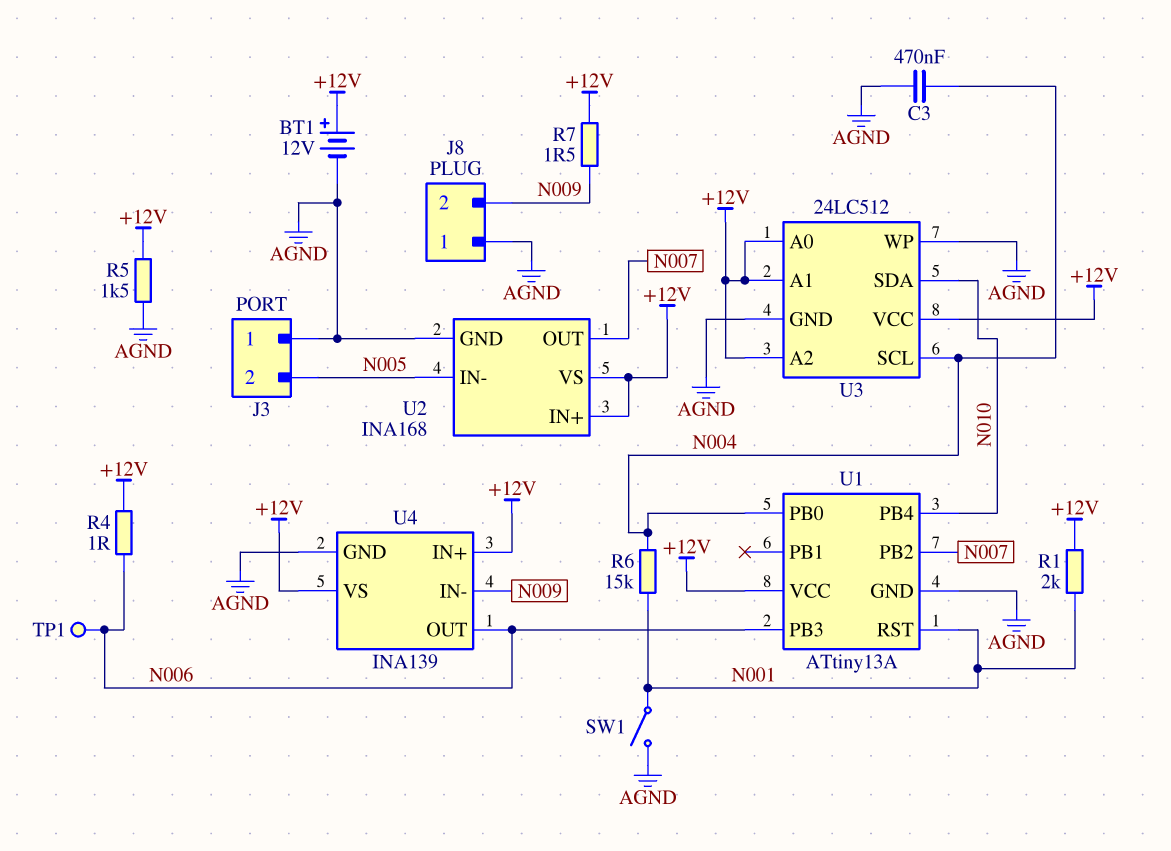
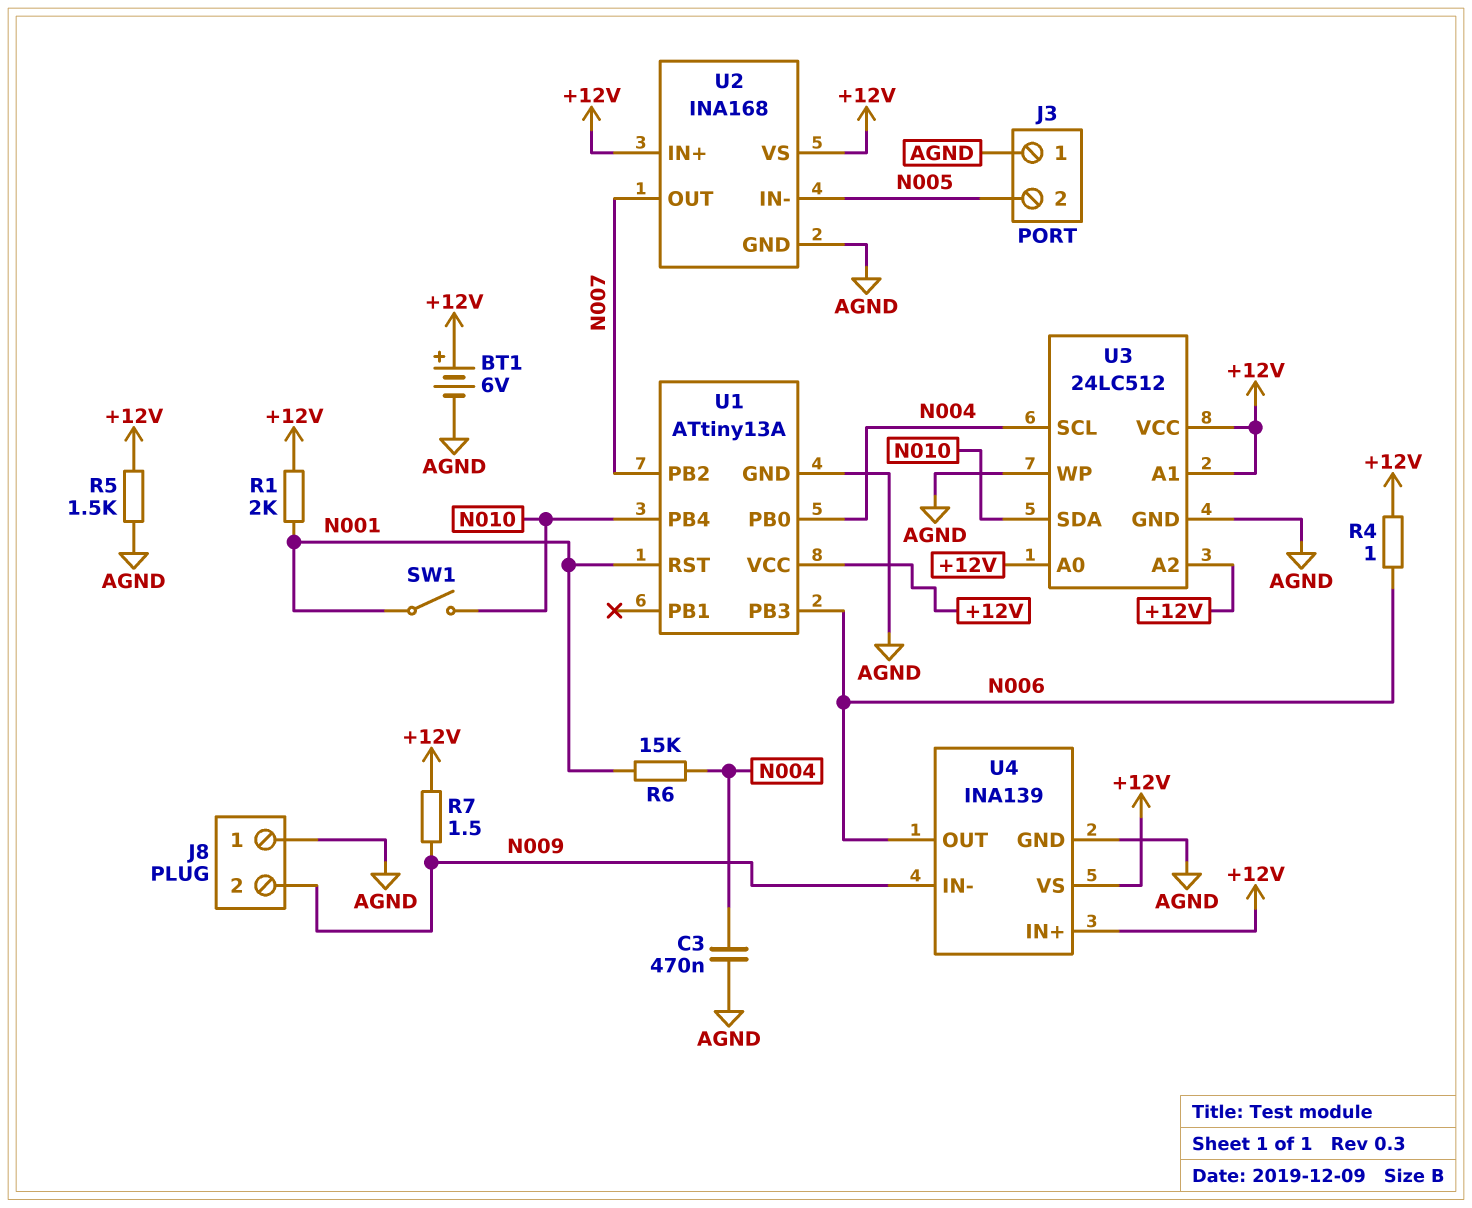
BT1: 12V (plus +12V, minus AGND) -> 6V (plus +12V, minus AGND)
SW1: switch (AGND, N001) -> switch (N001, N010)
TP1: test point (N006) -> none

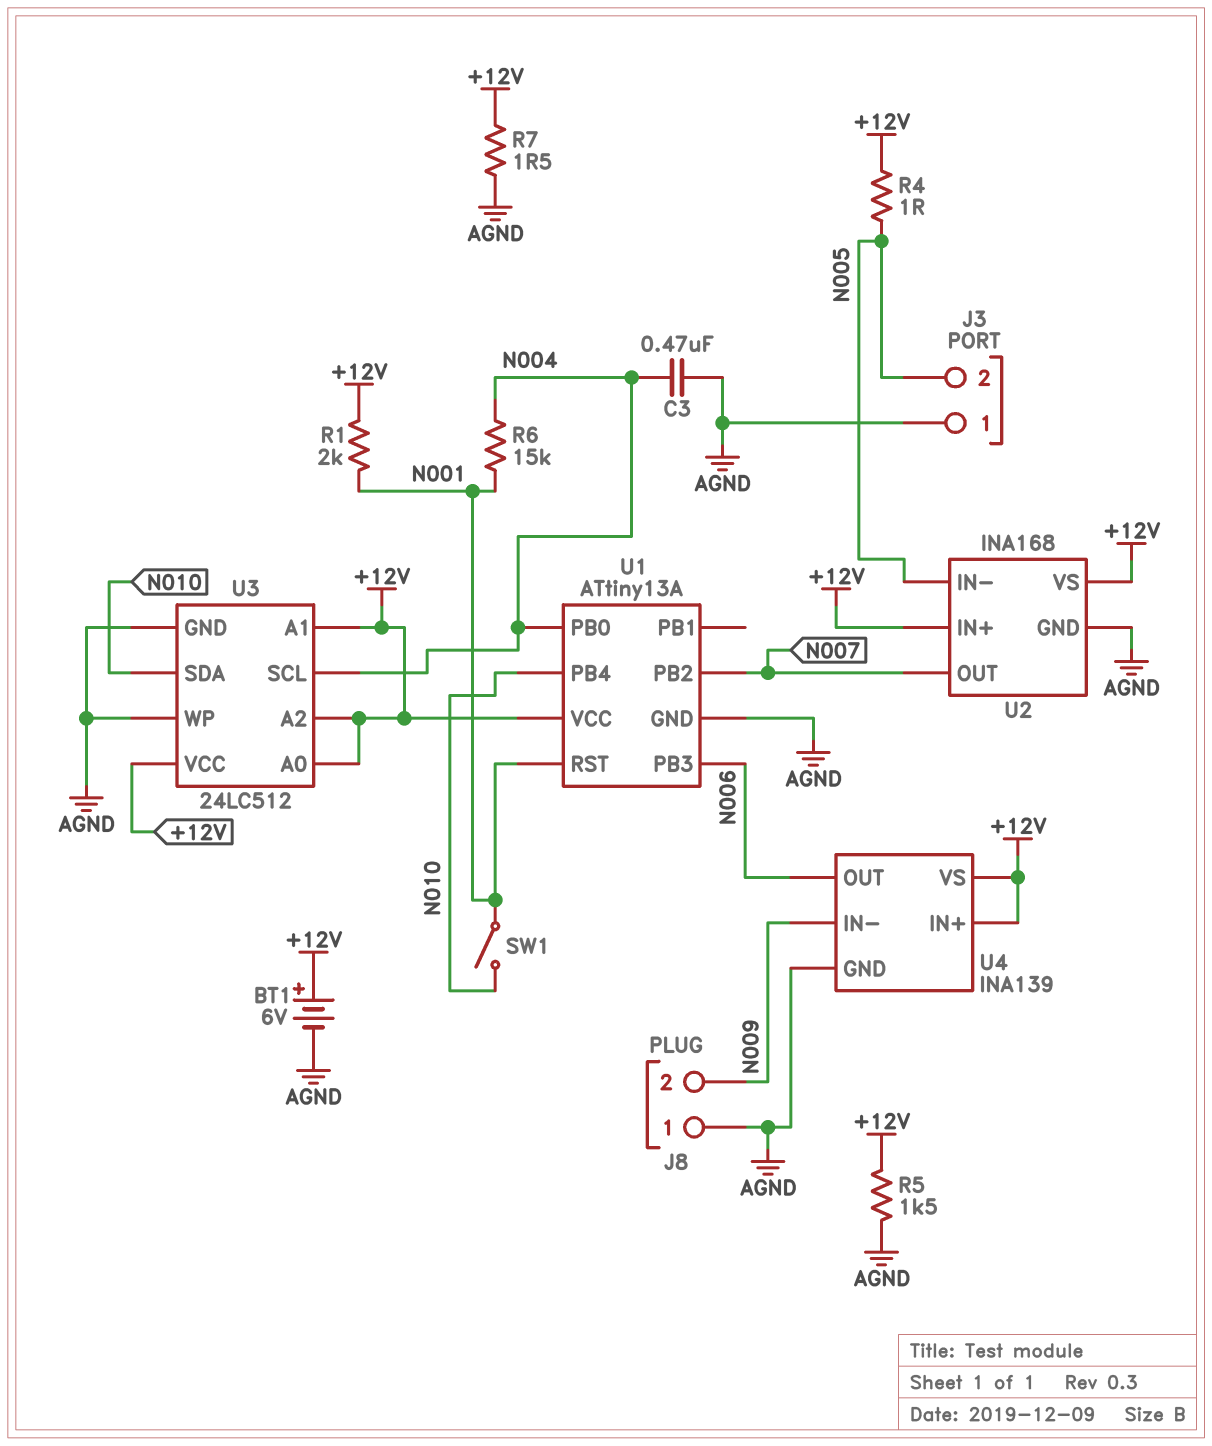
R4: 1 (+12V, N006) -> 1 (+12V, N005)
R7: 1.5 (+12V, N009) -> 1.5 (+12V, AGND)

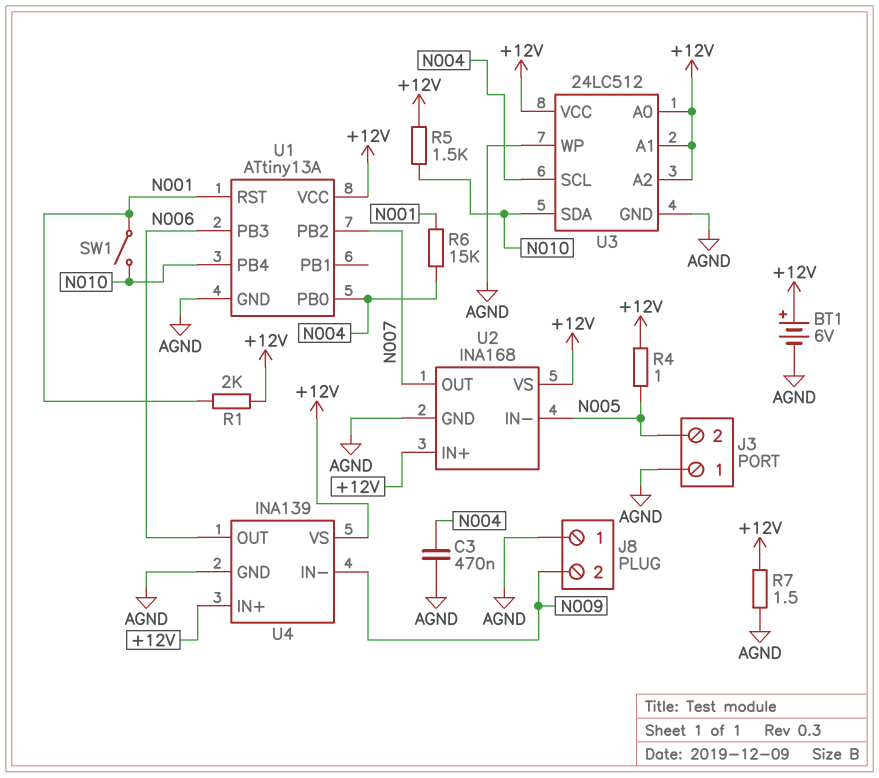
R5: 1.5k (+12V, AGND) -> 1.5k (+12V, N010)

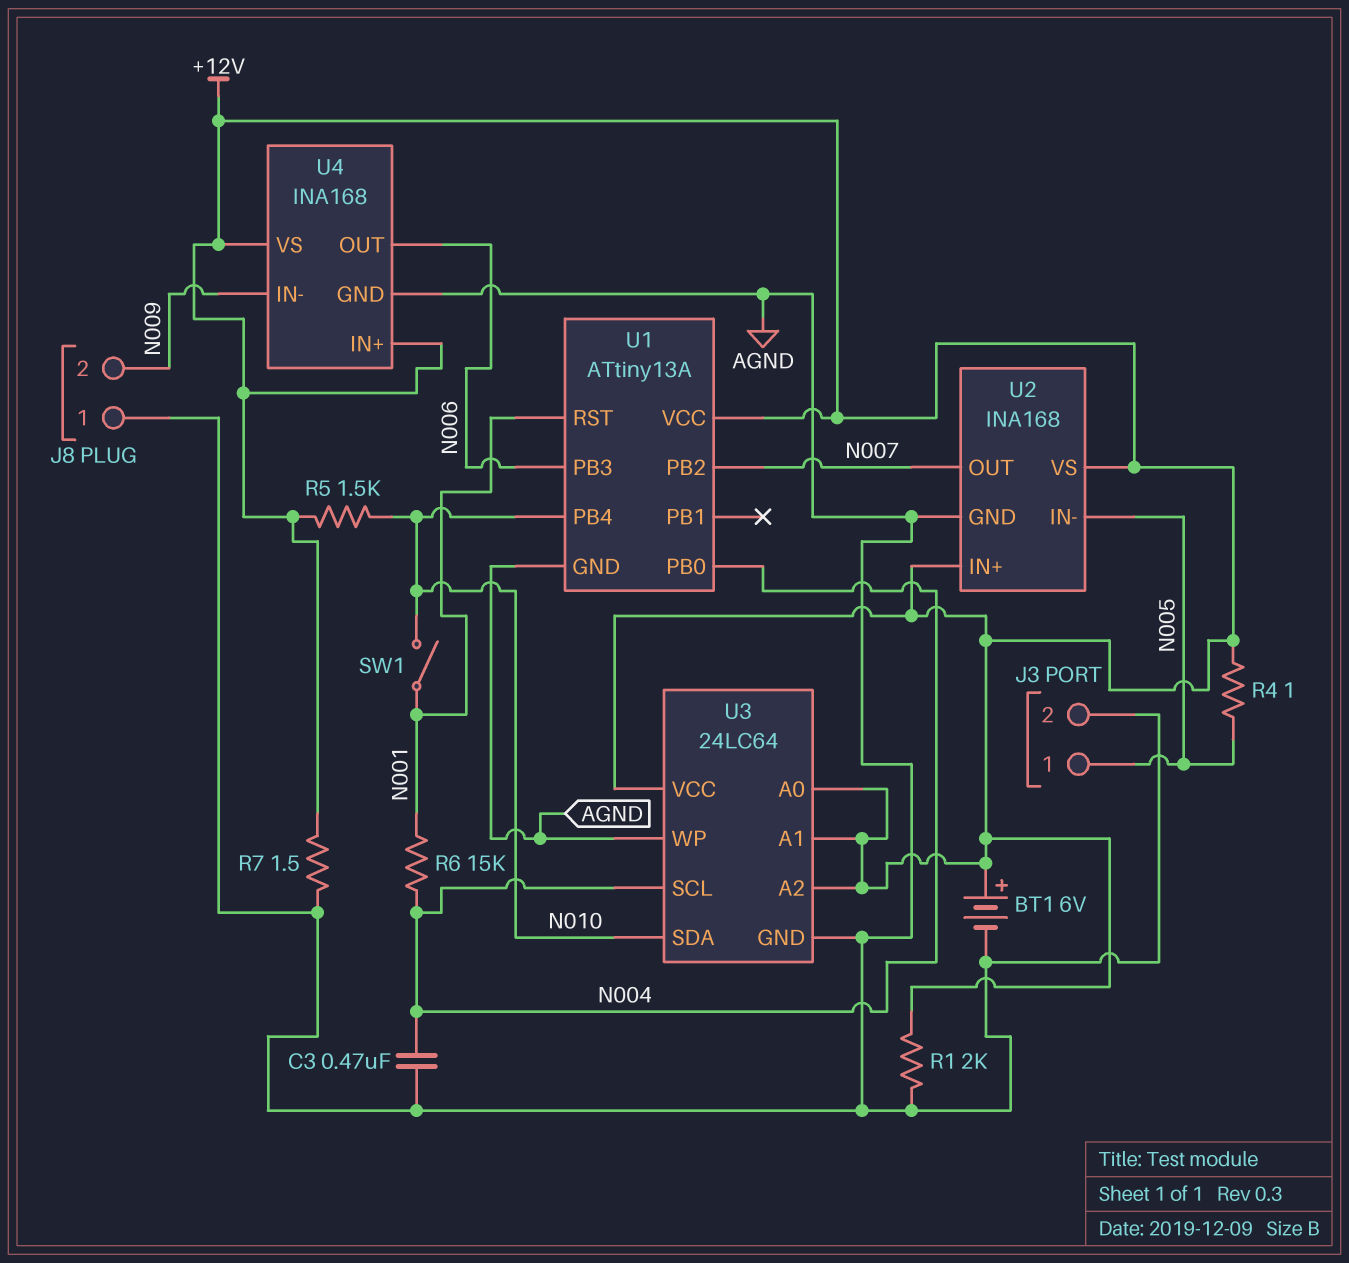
J3 pin 1: AGND -> N005
J3 pin 2: N005 -> AGND
R1: 2k (+12V, N001) -> 2k (+12V, AGND)
U3: 24LC512 -> 24LC64
U4: INA139 -> INA168

